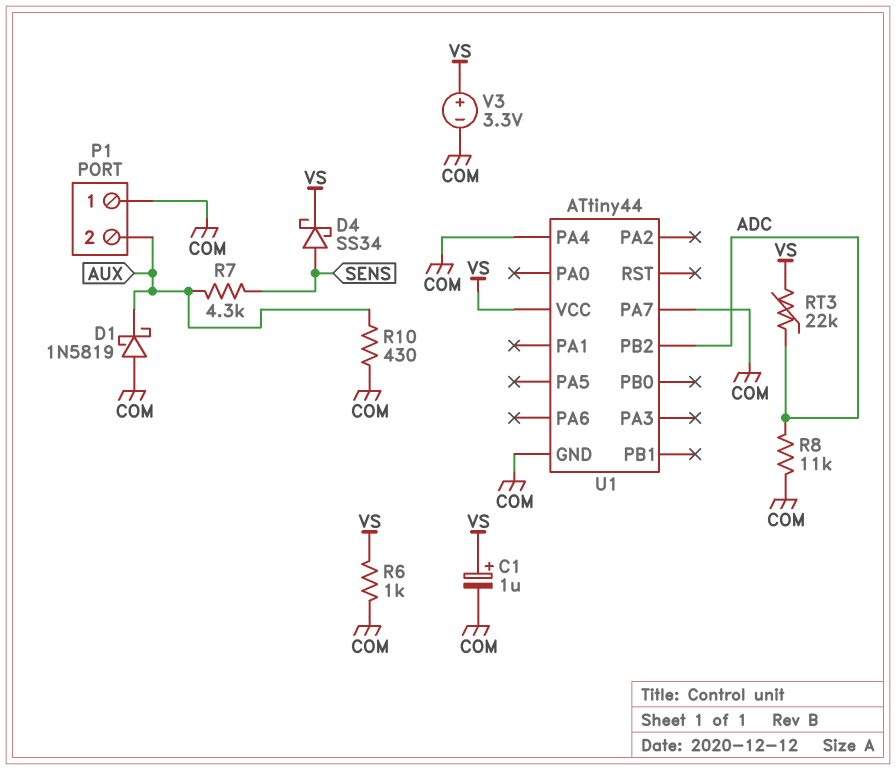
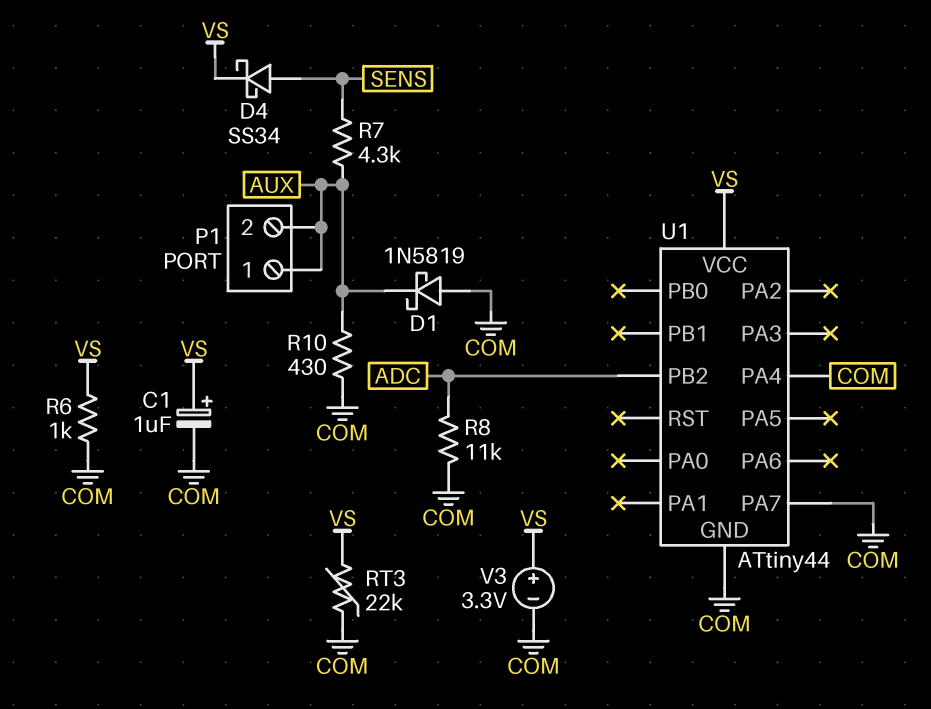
P1 pin 1: COM -> AUX
RT3: 22k (ADC, VS) -> 22k (COM, VS)

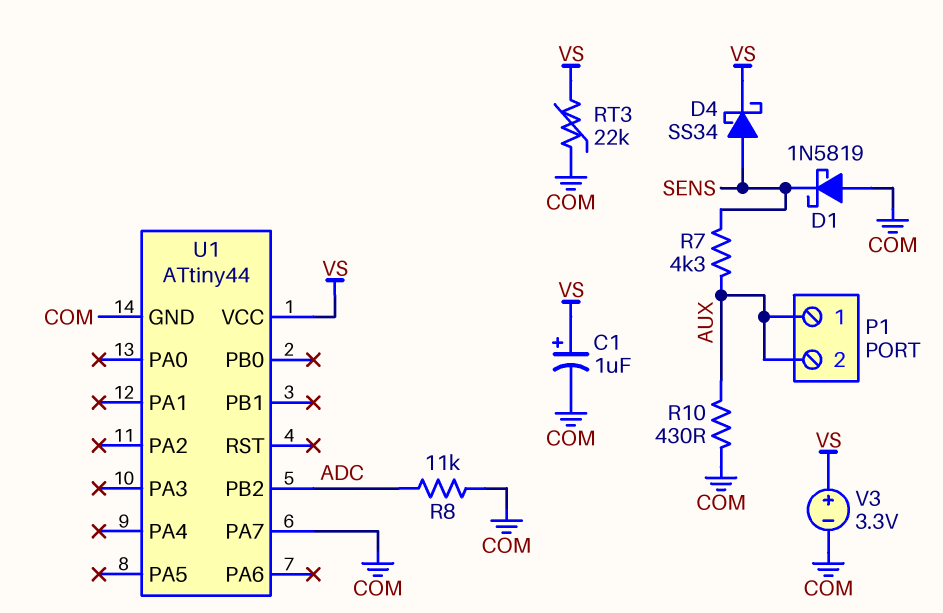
D1: schottky 1N5819 (A COM, K AUX) -> schottky 1N5819 (A COM, K SENS)
R6: 1k (COM, VS) -> none
U1 pin PA4: COM -> none

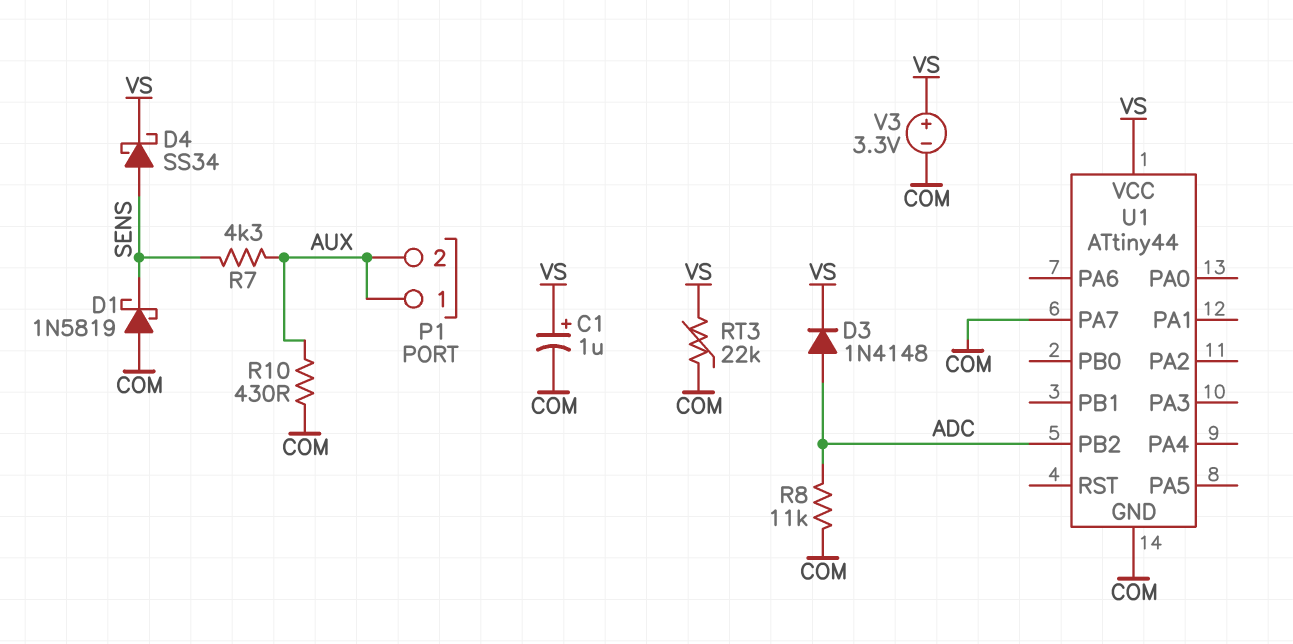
D3: none -> diode 1N4148 (A ADC, K VS)

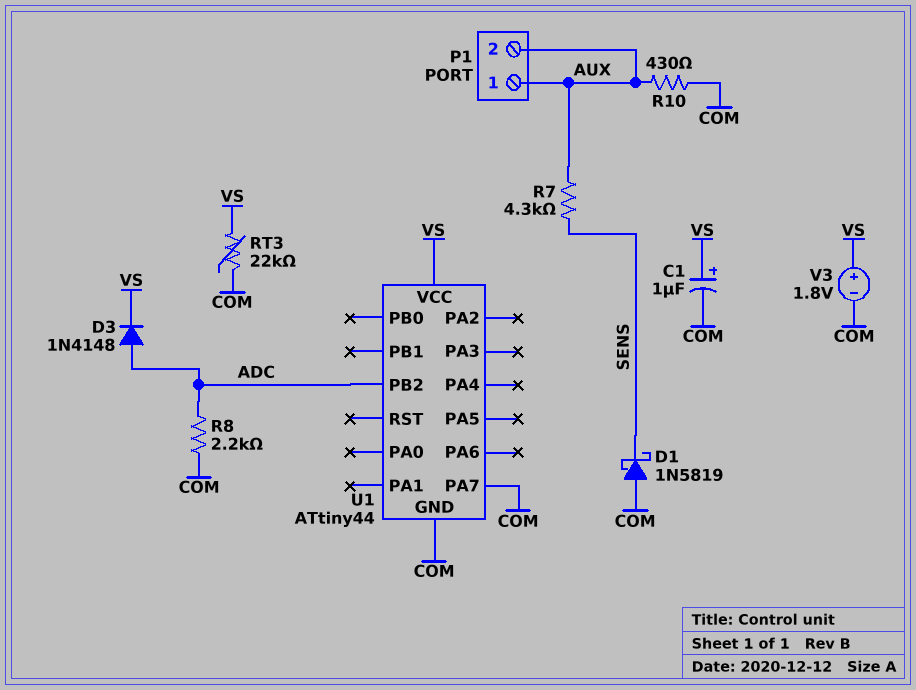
D4: schottky SS34 (A SENS, K VS) -> none
R8: 11k (ADC, COM) -> 2.2k (ADC, COM)
V3: 3.3V (plus VS, minus COM) -> 1.8V (plus VS, minus COM)

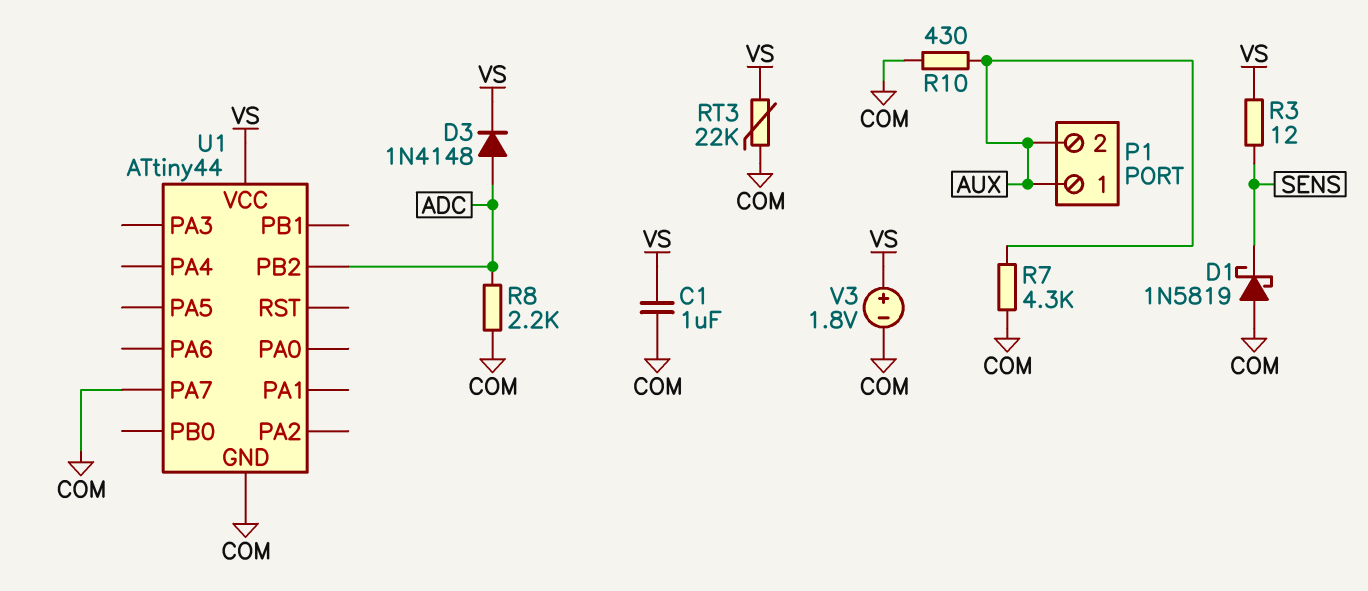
C1: 1uF (plus VS, minus COM) -> 1uF (COM, VS)
R3: none -> 12 (SENS, VS)
R7: 4.3k (AUX, SENS) -> 4.3k (AUX, COM)

